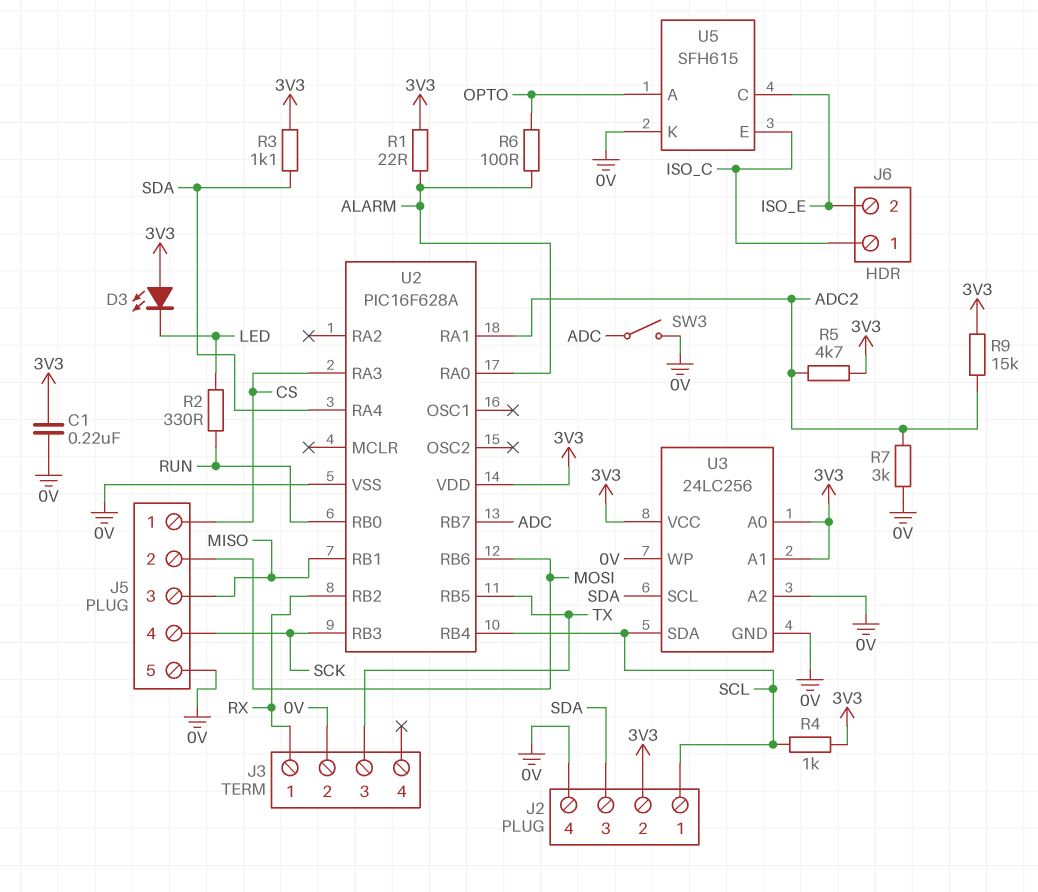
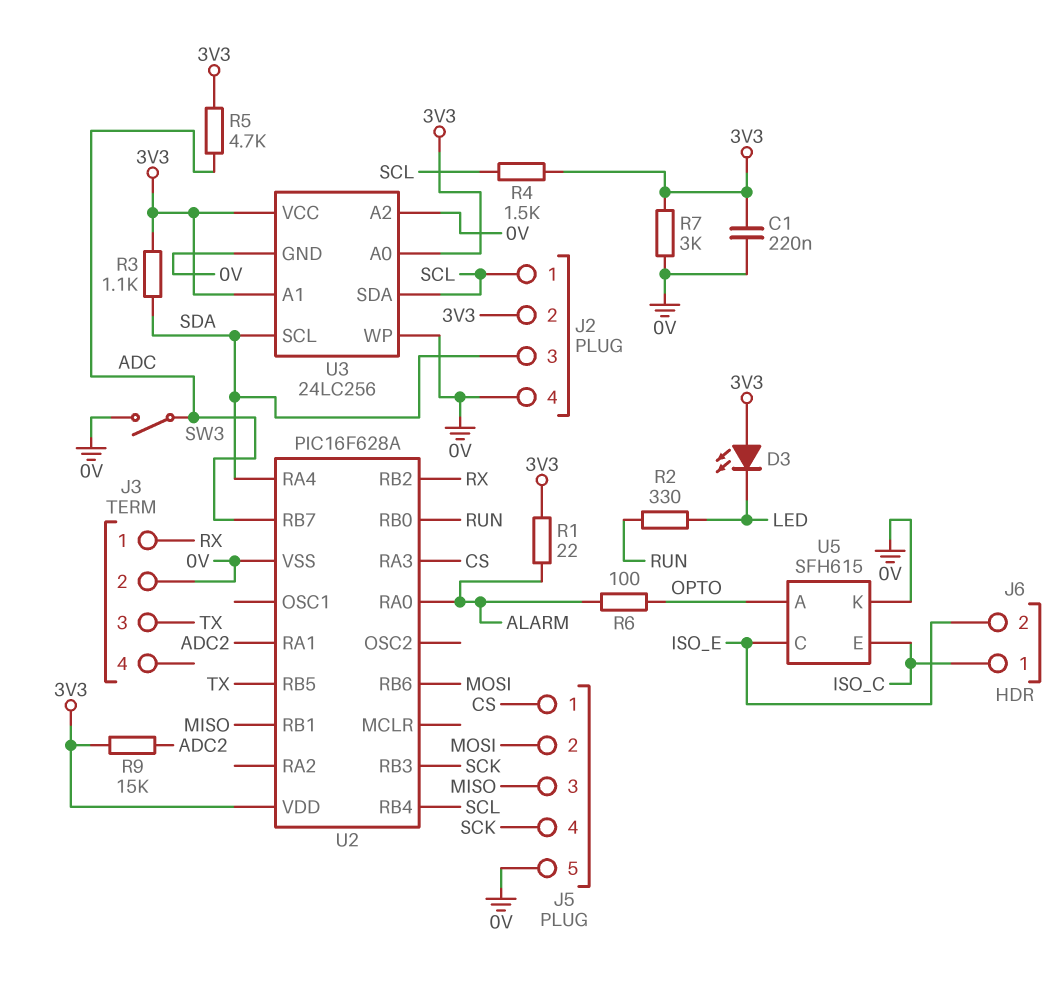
R4: 1k (3V3, SCL) -> 1.5k (3V3, SCL)
R5: 4.7k (3V3, ADC2) -> 4.7k (3V3, ADC)
R7: 3k (0V, ADC2) -> 3k (0V, 3V3)

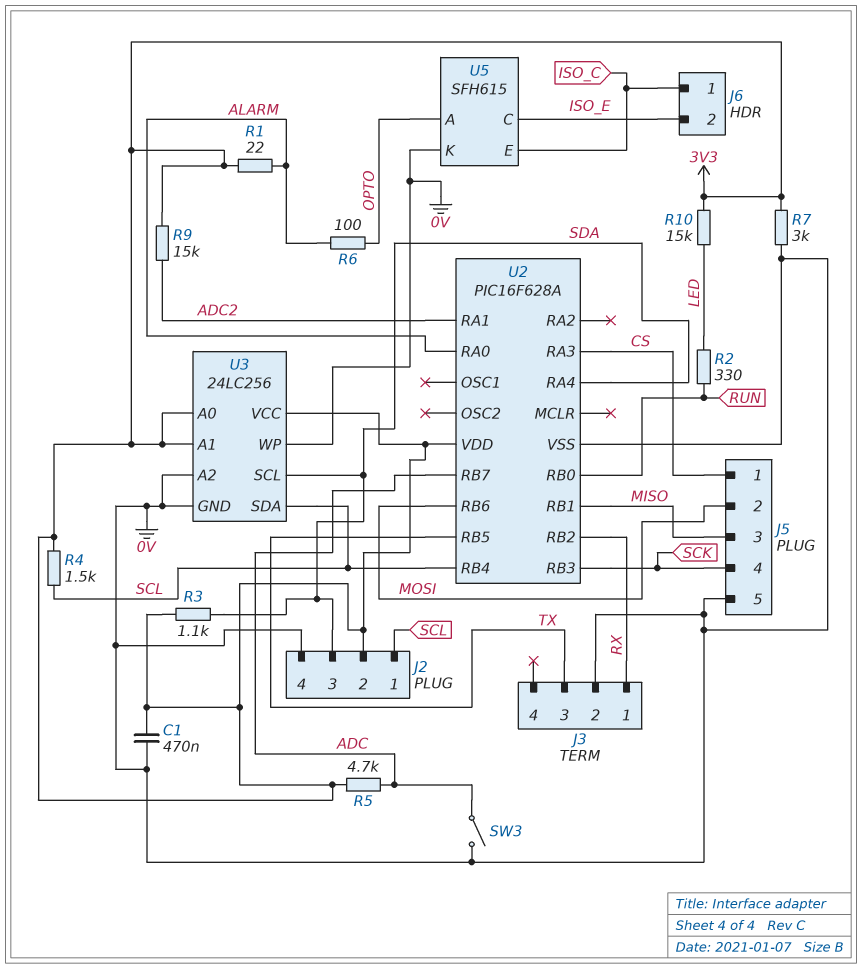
C1: 220nF (0V, 3V3) -> 470nF (0V, 3V3)
D3: LED (A 3V3, K LED) -> none
R10: none -> 15k (3V3, LED)

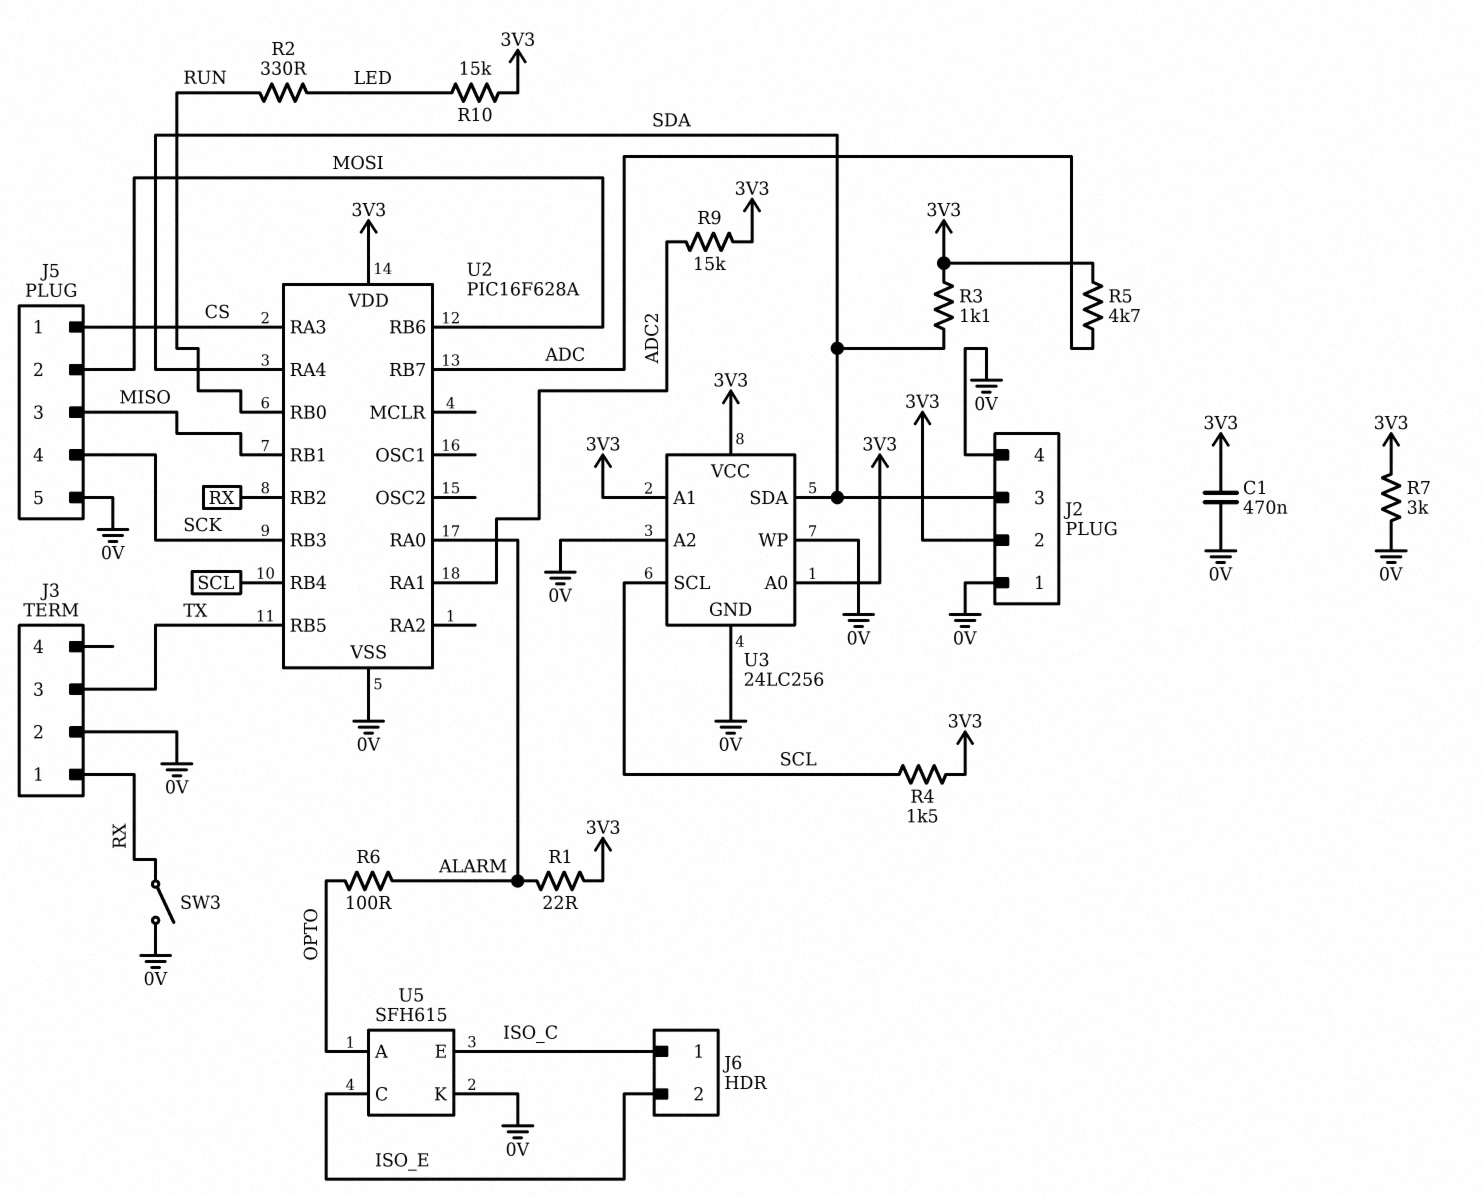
J2 pin 1: SCL -> 0V
SW3: switch (0V, ADC) -> switch (0V, RX)
U3 pin SCL: SDA -> SCL
U3 pin SDA: SCL -> SDA

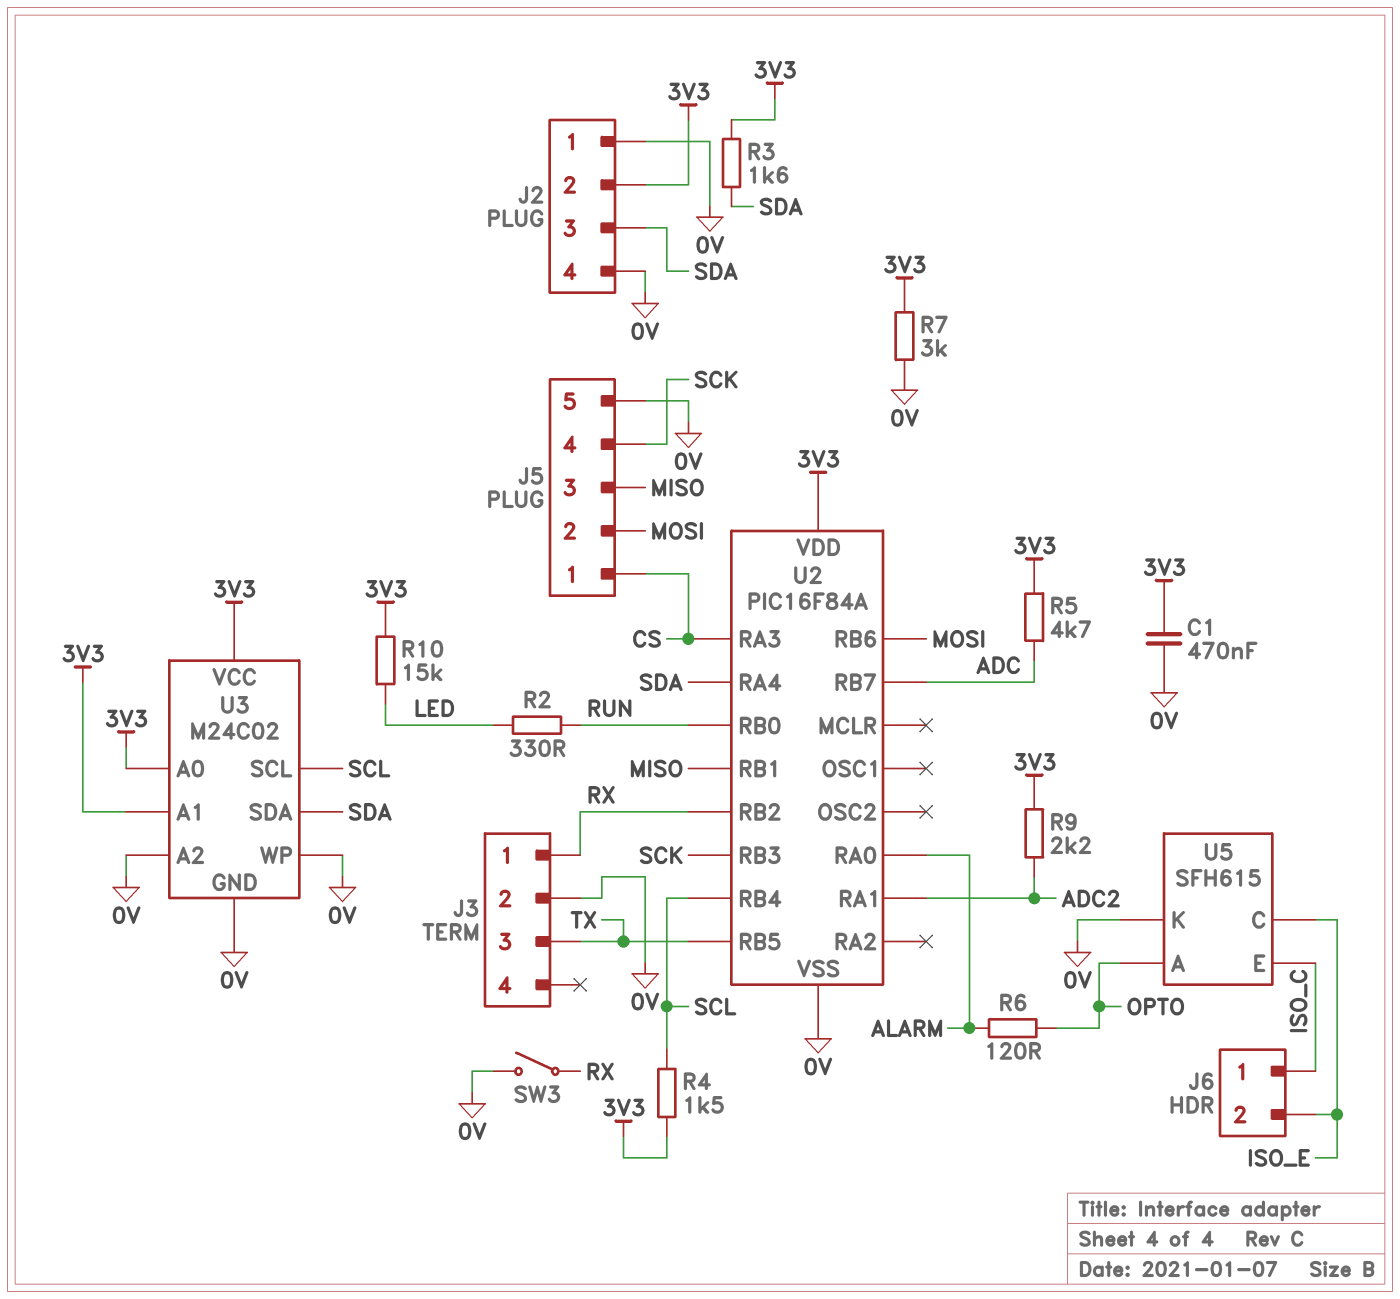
R1: 22 (3V3, ALARM) -> none
R3: 1.1k (3V3, SDA) -> 1.6k (3V3, SDA)
R6: 100 (ALARM, OPTO) -> 120 (ALARM, OPTO)
R9: 15k (3V3, ADC2) -> 2.2k (3V3, ADC2)
U2: PIC16F628A -> PIC16F84A
U3: 24LC256 -> M24C02

